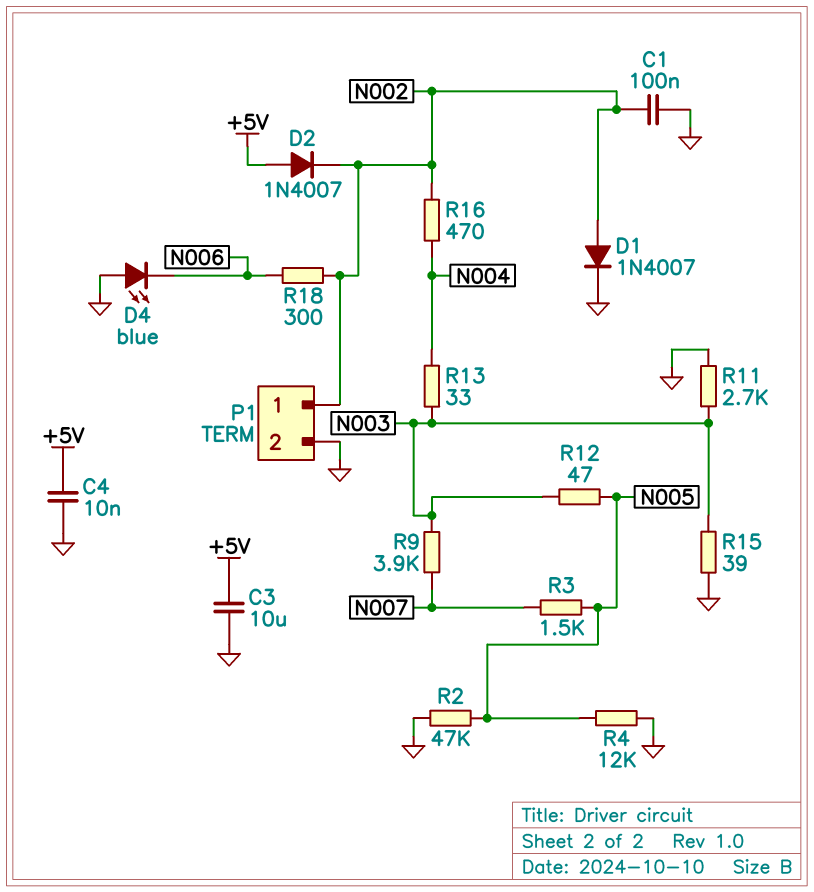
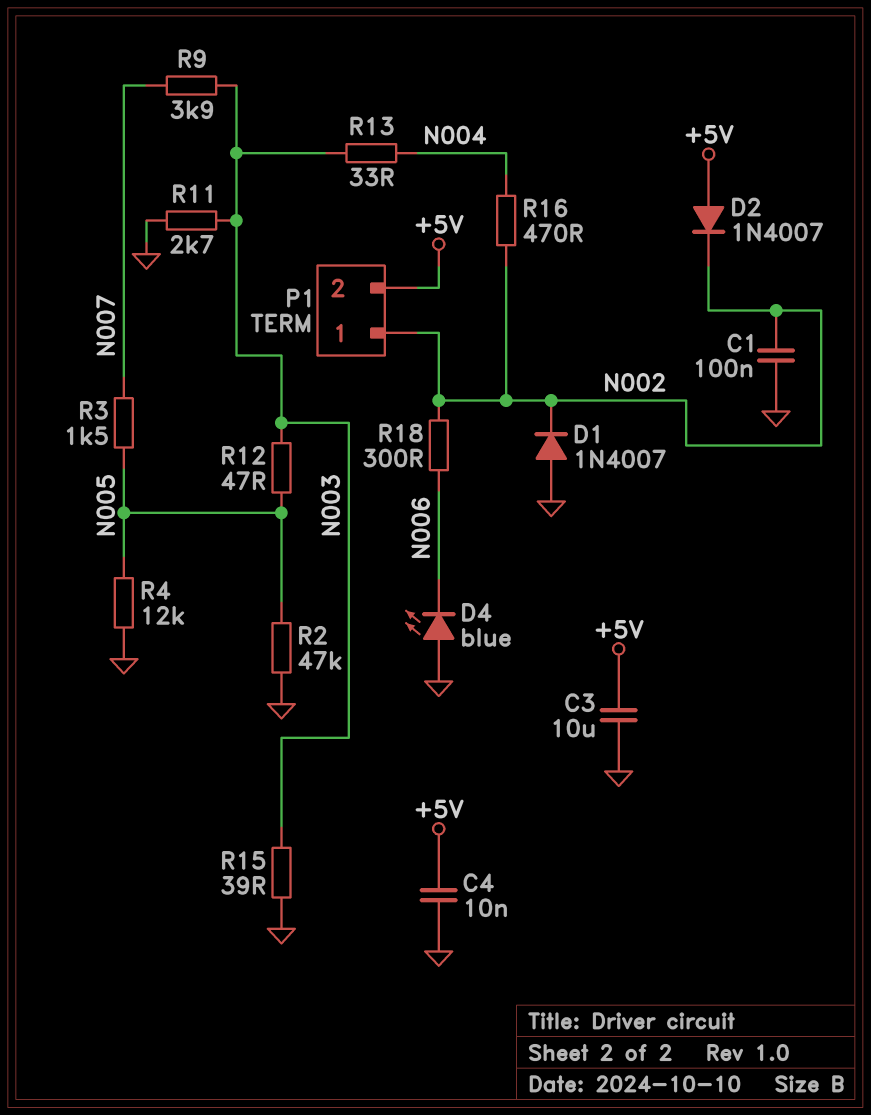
D1: diode 1N4007 (A N002, K GND) -> diode 1N4007 (A GND, K N002)
P1 pin 2: GND -> +5V

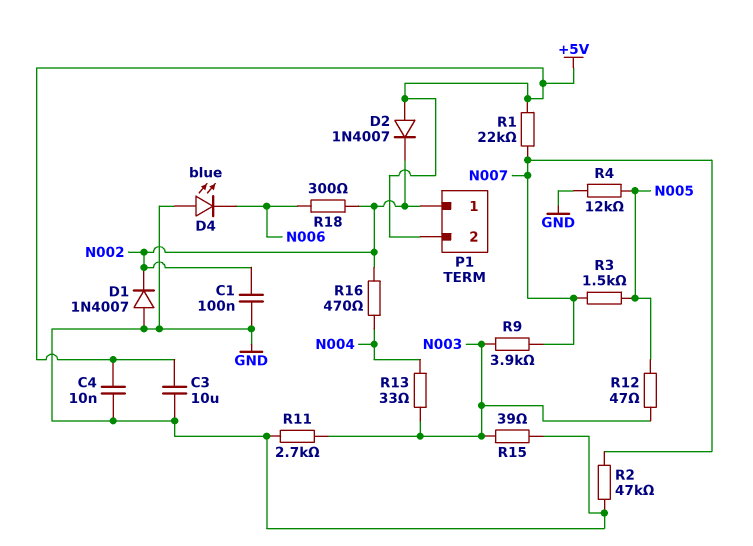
R1: none -> 22k (+5V, N007)
R2: 47k (GND, N005) -> 47k (GND, N007)

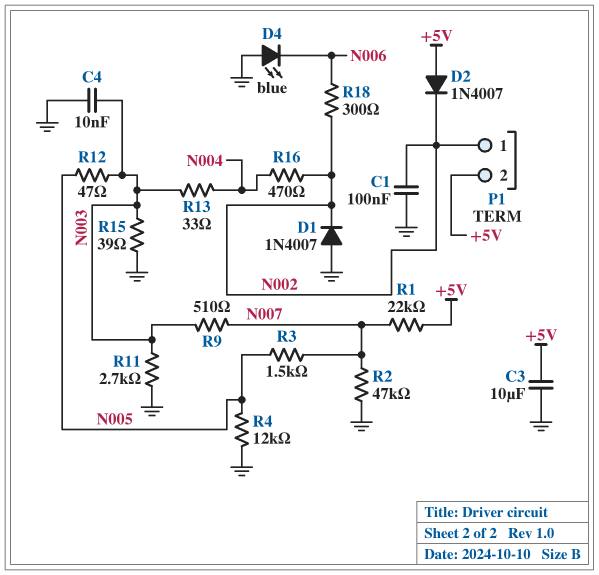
C4: 10nF (+5V, GND) -> 10nF (GND, N003)
R9: 3.9k (N003, N007) -> 510 (N003, N007)

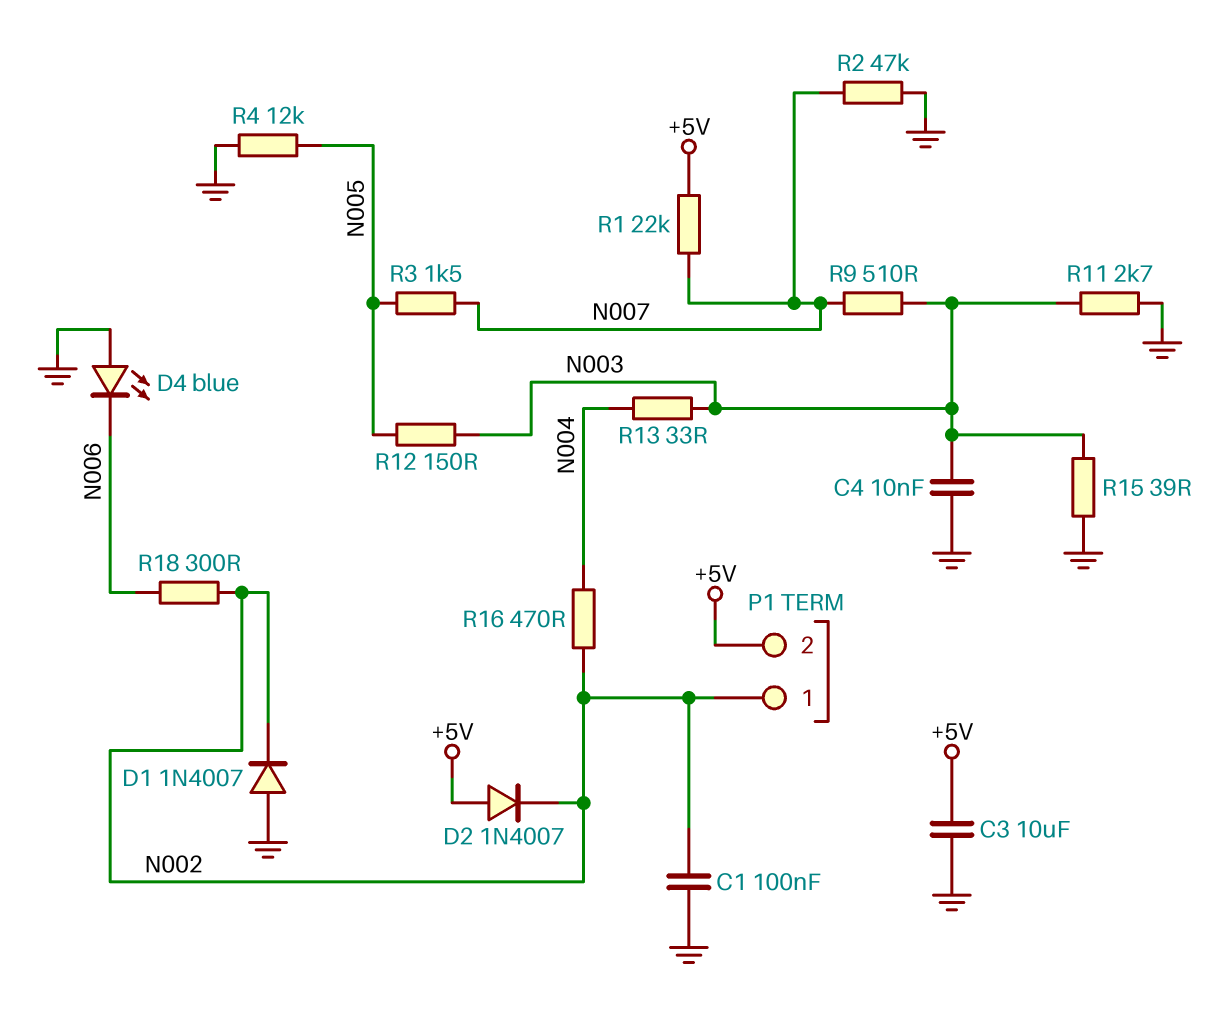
R12: 47 (N003, N005) -> 150 (N003, N005)

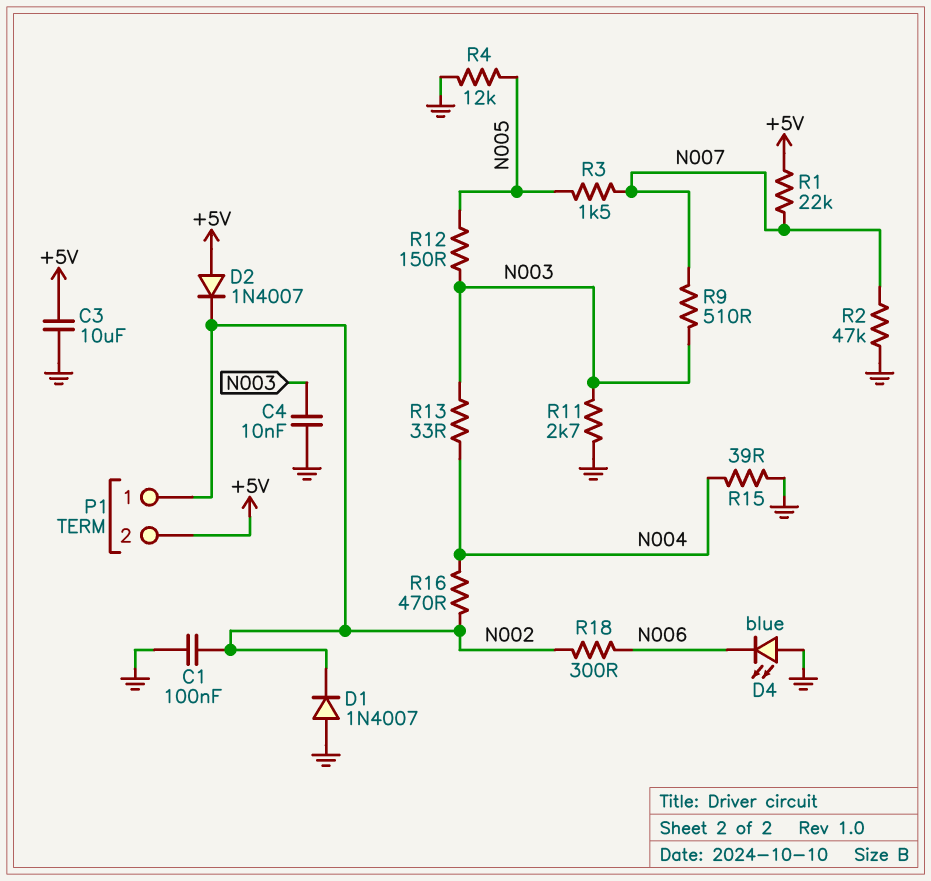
R15: 39 (GND, N003) -> 39 (GND, N004)

